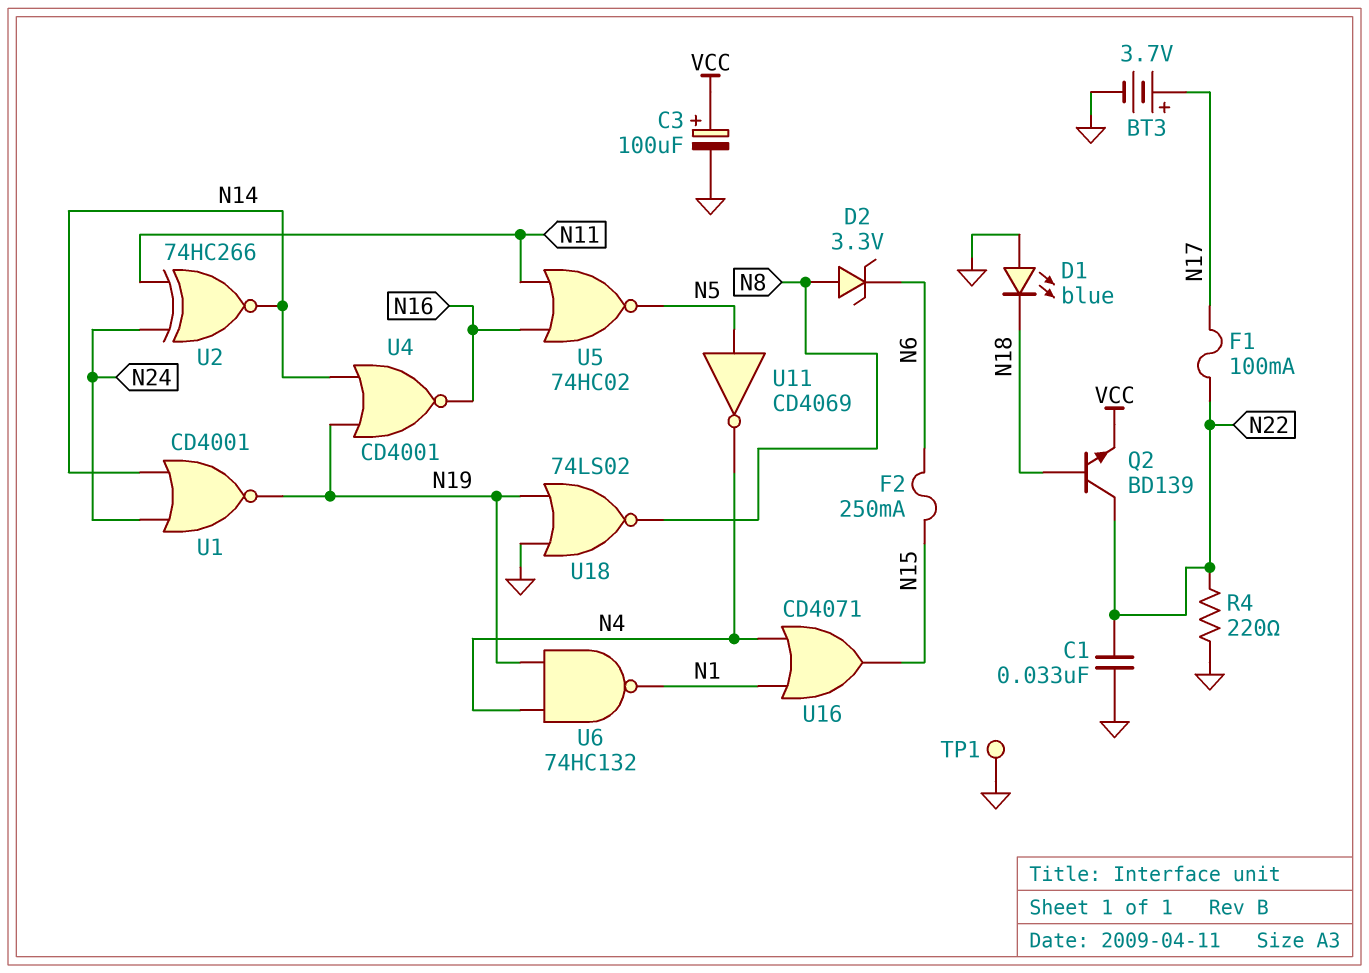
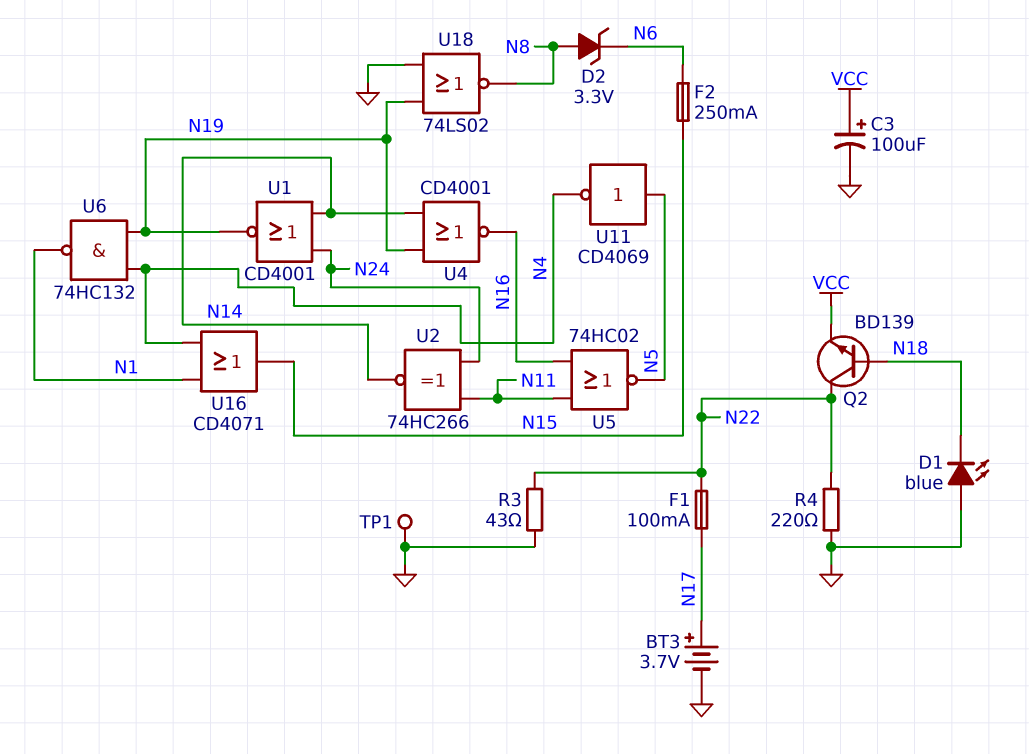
C1: 33nF (GND, N22) -> none
R3: none -> 43 (GND, N22)

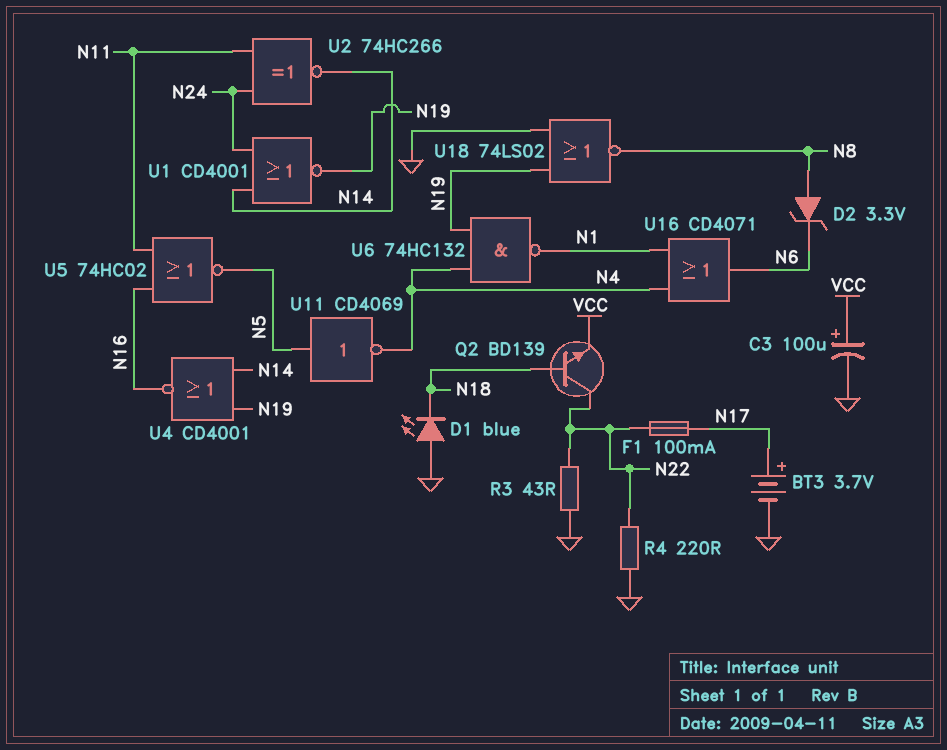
F2: 250mA (N6, N15) -> none
TP1: test point (GND) -> none
U16: OR CD4071 (in N1, in N4, out N15) -> OR CD4071 (in N1, in N4, out N6)

